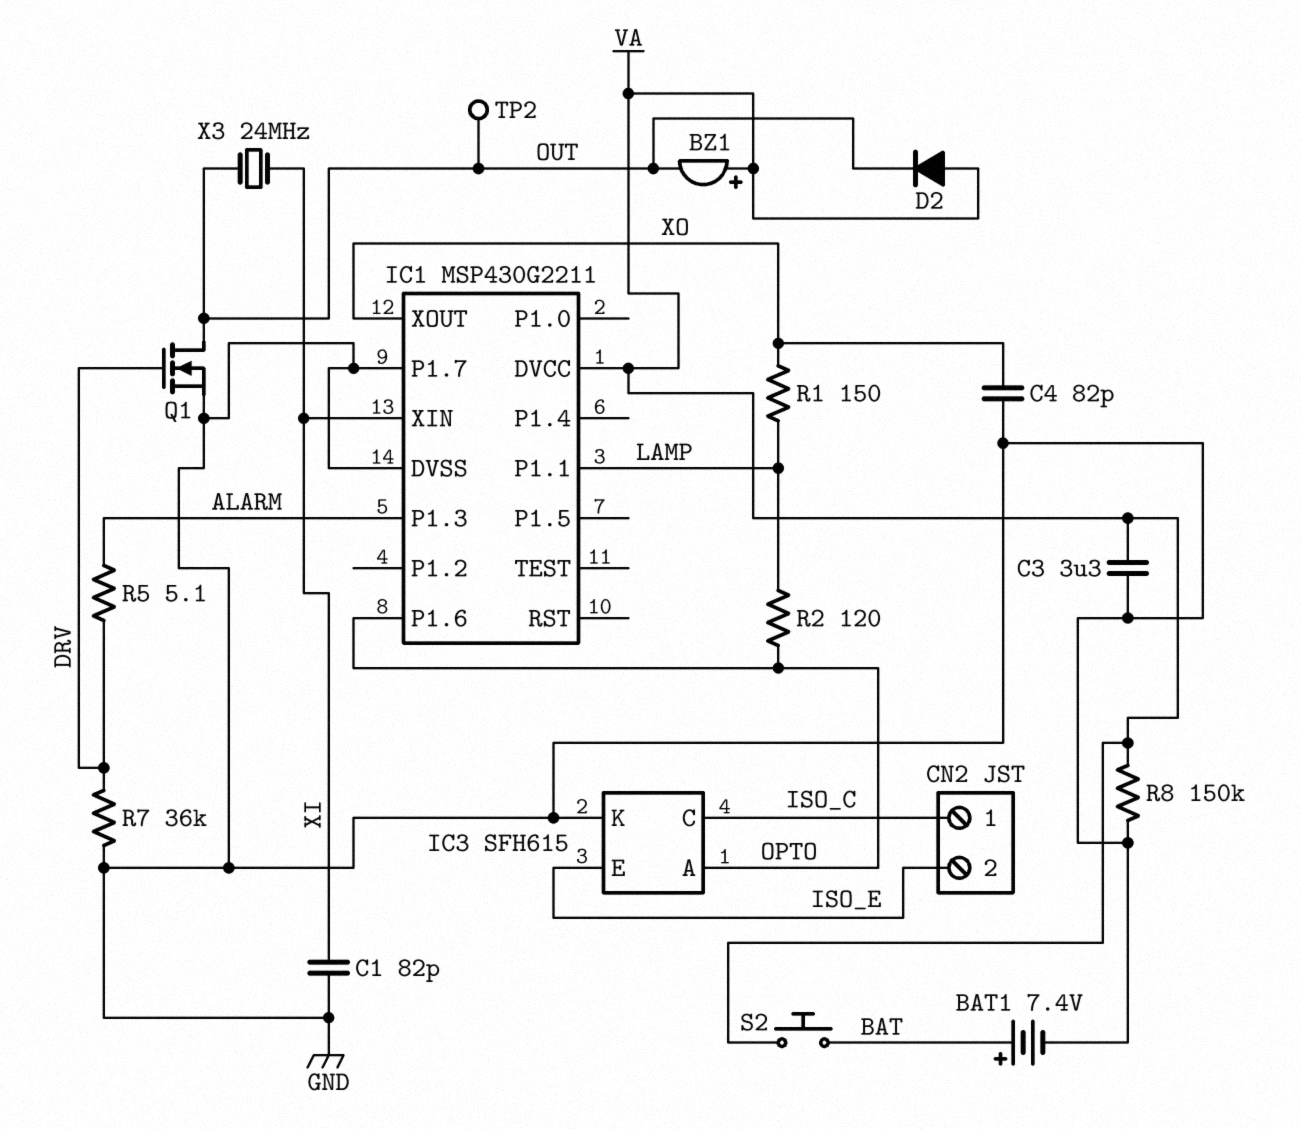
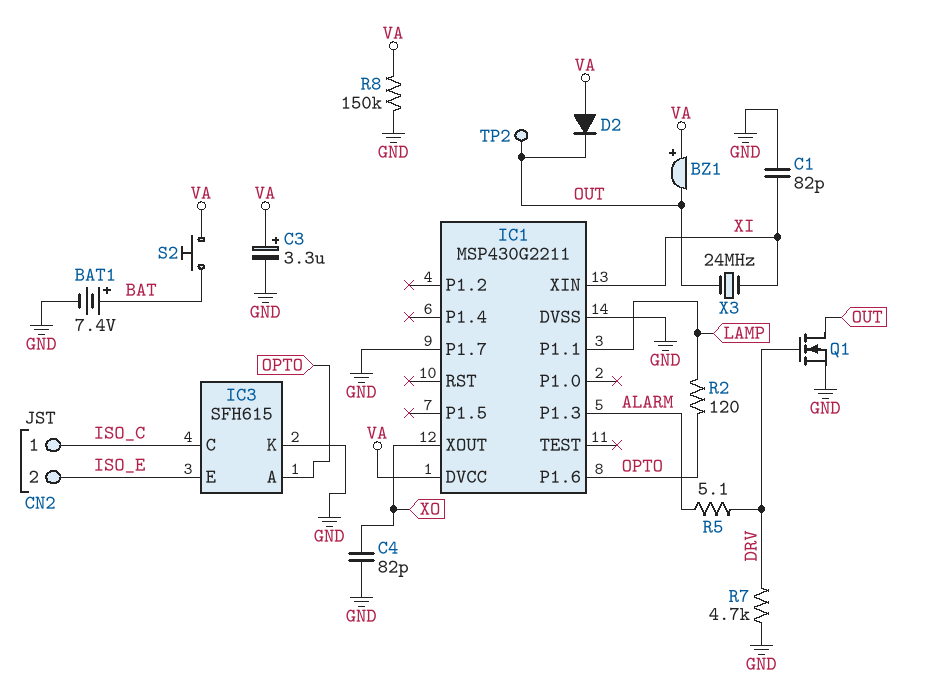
C3: 3.3uF (GND, VA) -> 3.3uF (plus VA, minus GND)
R1: 150 (LAMP, XO) -> none
R7: 36k (DRV, GND) -> 4.7k (DRV, GND)

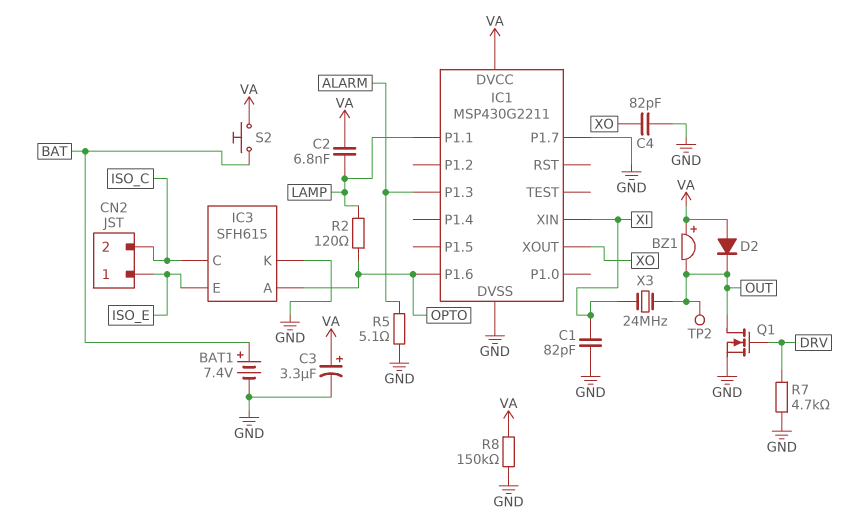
C2: none -> 6.8nF (LAMP, VA)
CN2 pin 1: ISO_C -> ISO_E
CN2 pin 2: ISO_E -> ISO_C
R5: 5.1 (ALARM, DRV) -> 5.1 (ALARM, GND)

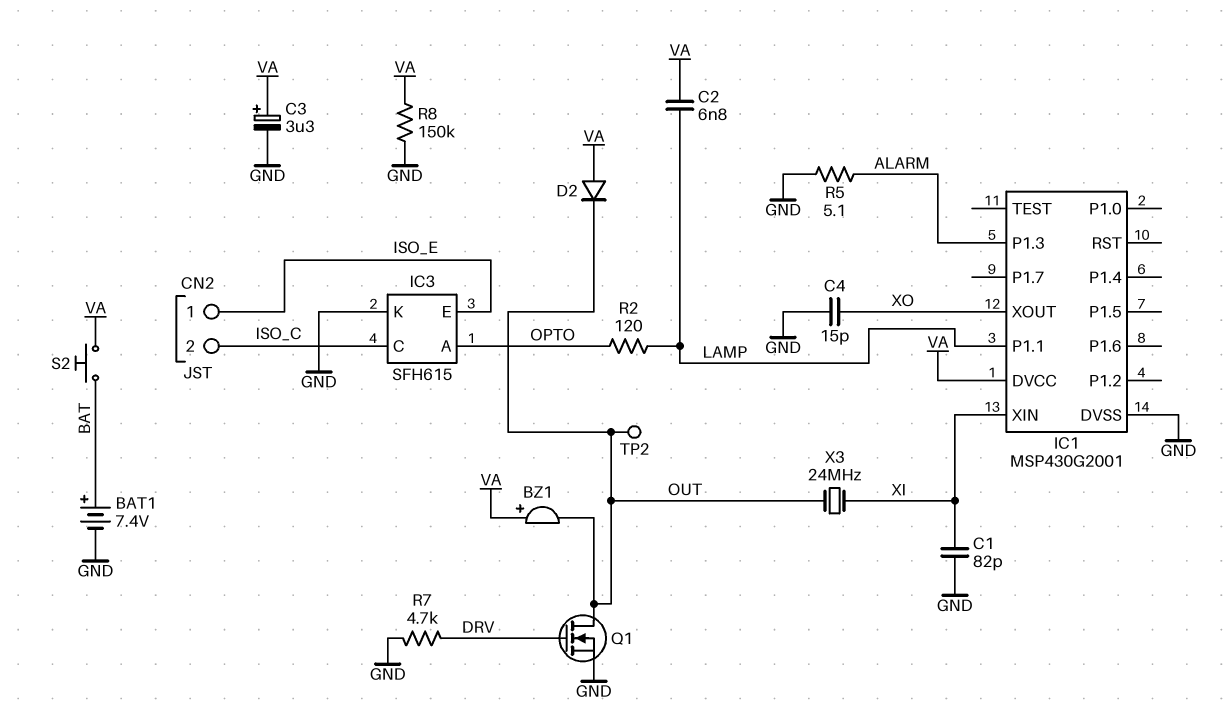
C4: 82pF (GND, XO) -> 15pF (GND, XO)
IC1: MSP430G2211 -> MSP430G2001
IC1 pin P1.6: OPTO -> none
IC1 pin P1.7: GND -> none

